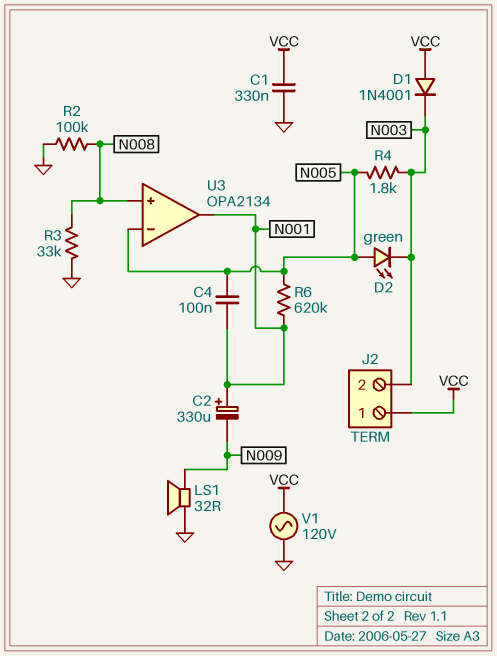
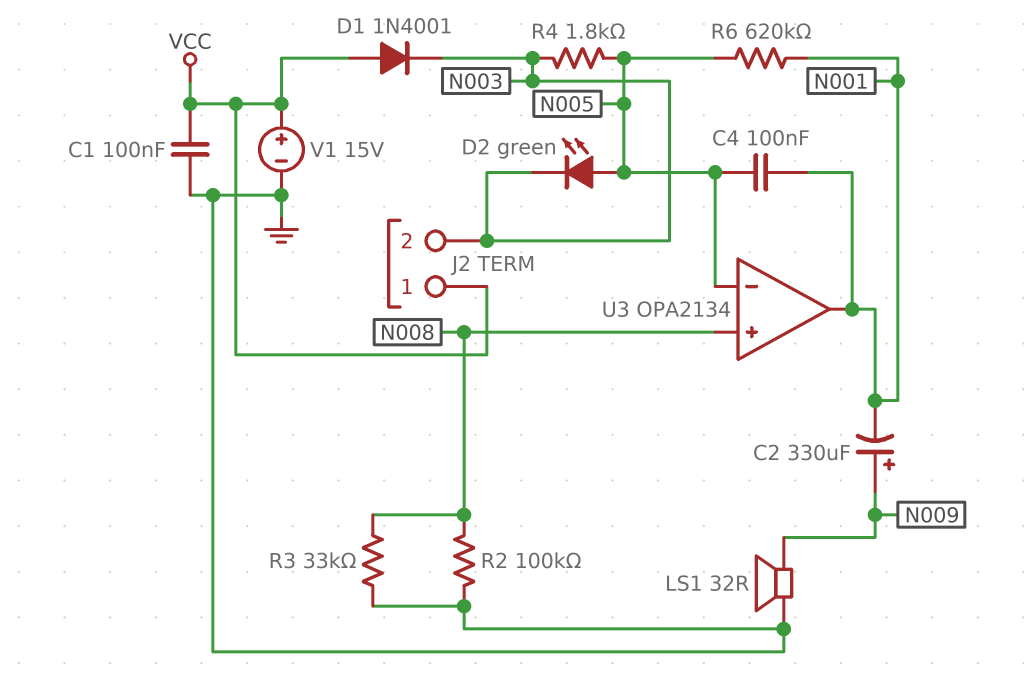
C1: 330nF (GND, VCC) -> 100nF (GND, VCC)
C2: 330uF (plus N001, minus N009) -> 330uF (plus N009, minus N001)
V1: AC 120V (GND, VCC) -> 15V (plus VCC, minus GND)

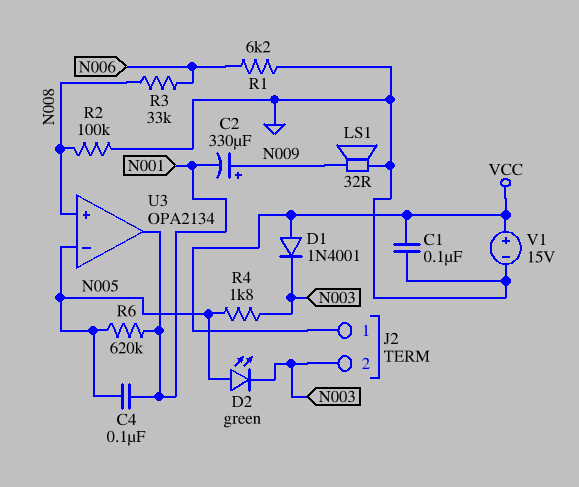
R1: none -> 6.2k (GND, N006)
R3: 33k (GND, N008) -> 33k (N006, N008)

